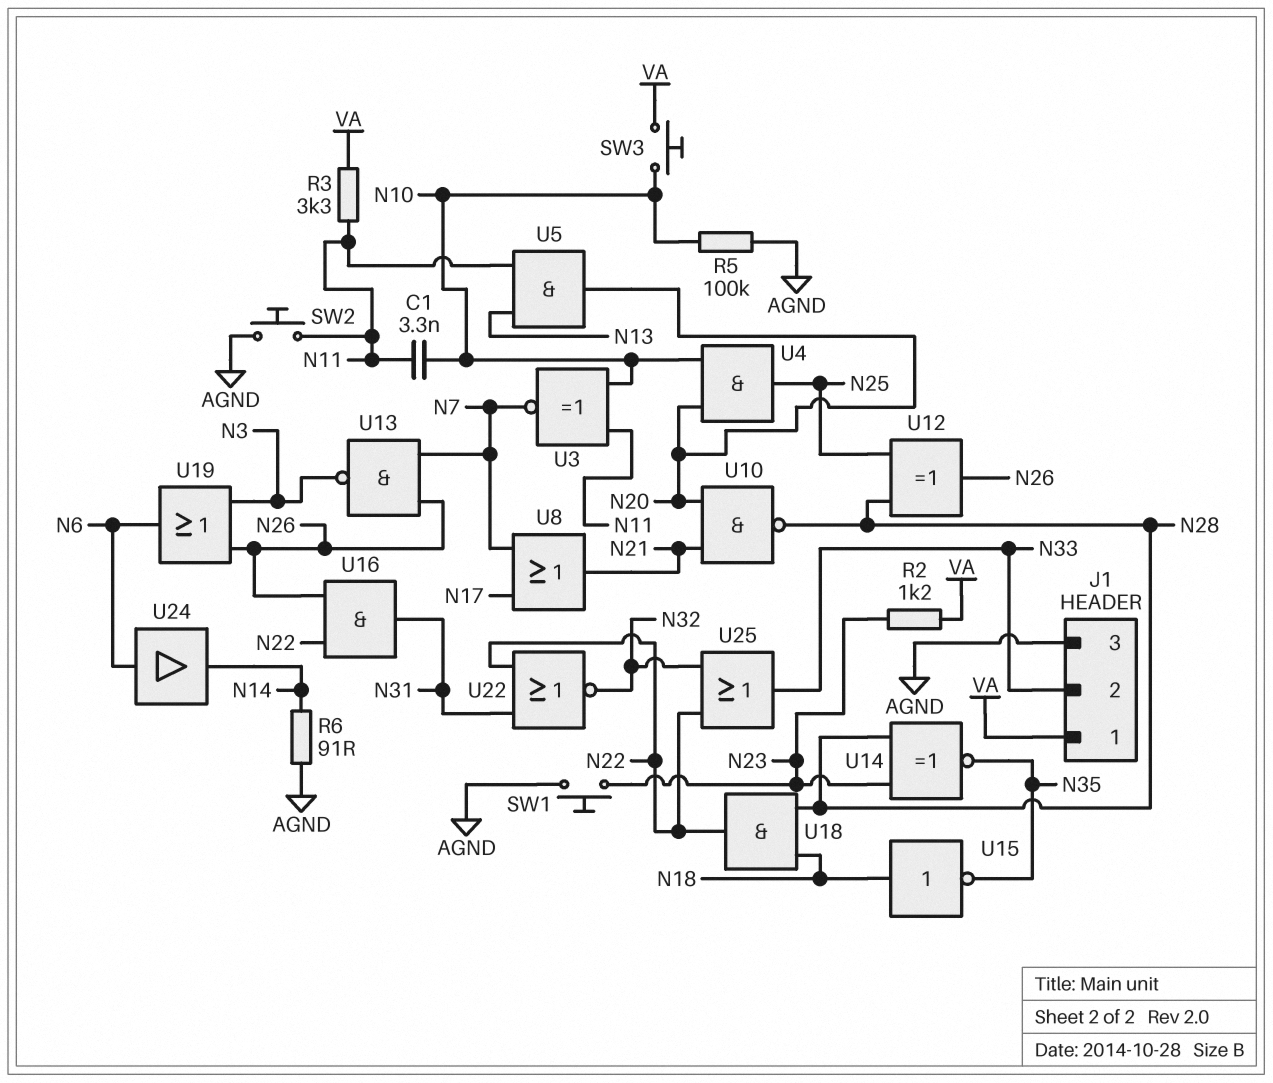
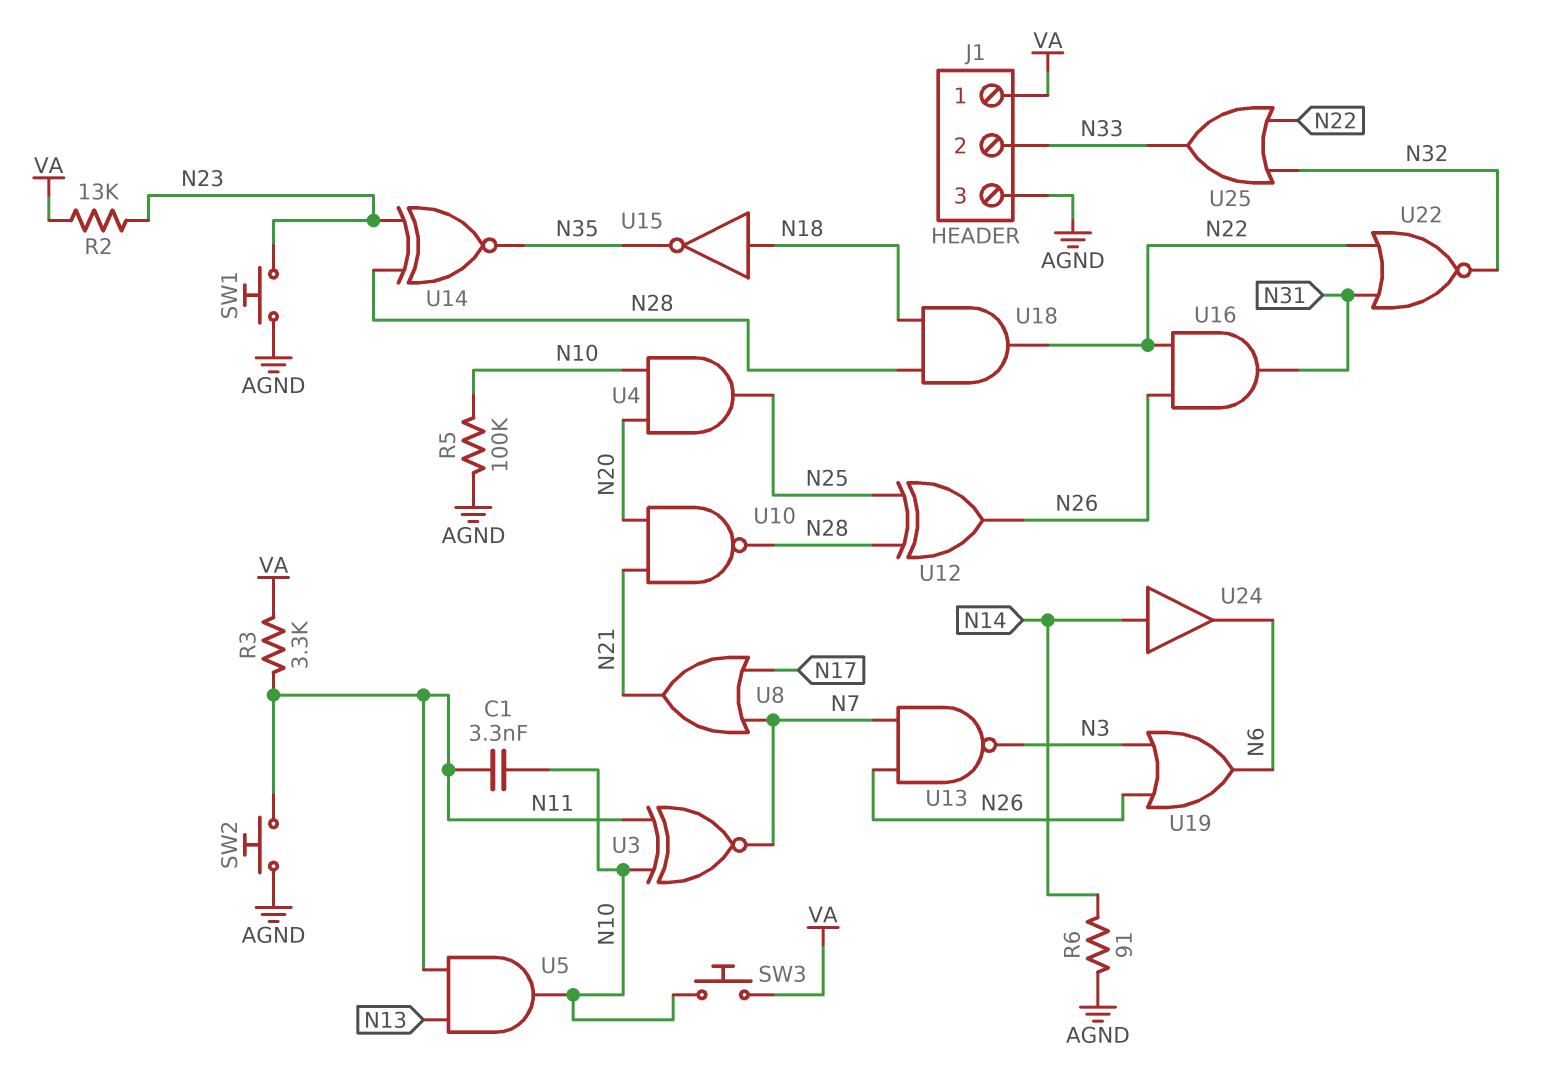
R2: 1.2k (N23, VA) -> 13k (N23, VA)
U5: AND (in N11, in N13, out N20) -> AND (in N11, in N13, out N10)
U24: buffer (in N6, out N14) -> buffer (in N14, out N6)

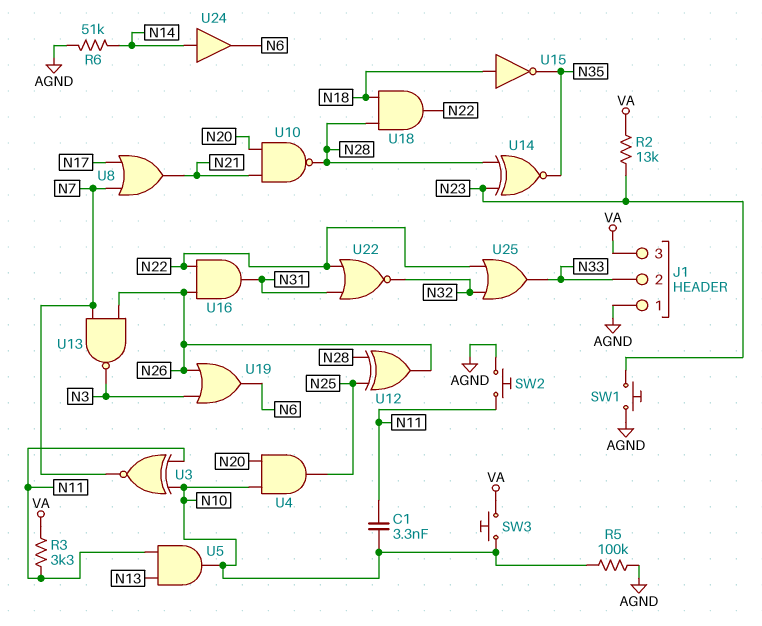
J1 pin 1: VA -> AGND
J1 pin 3: AGND -> VA
R6: 91 (AGND, N14) -> 51k (AGND, N14)

